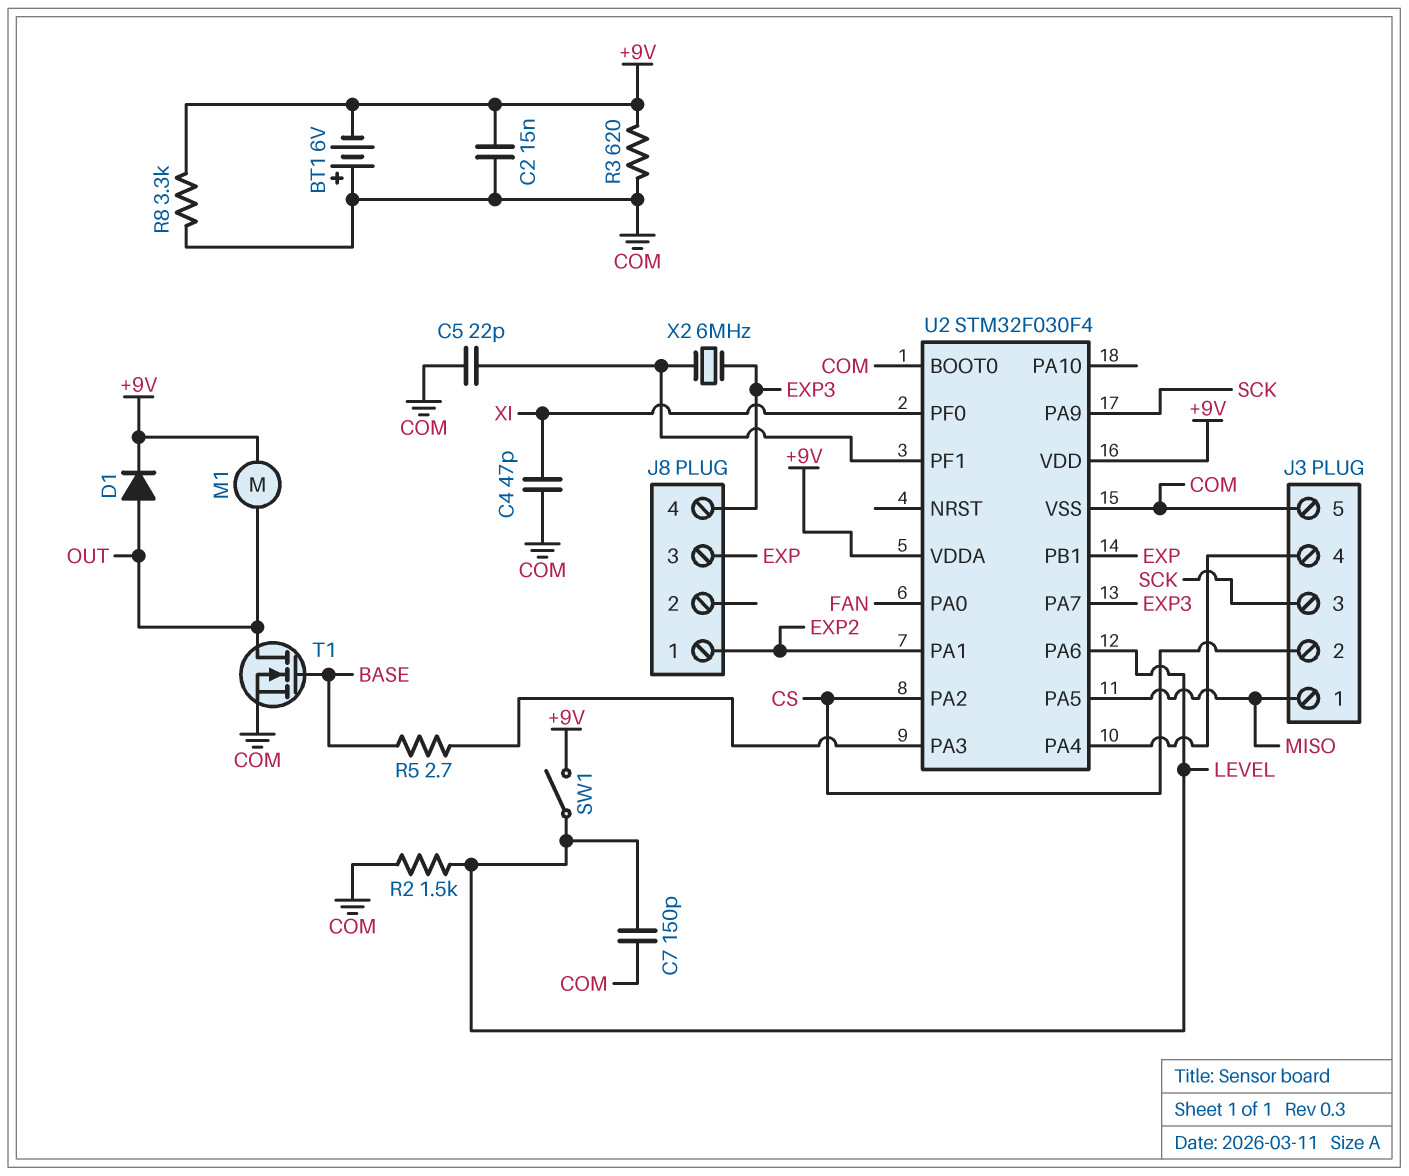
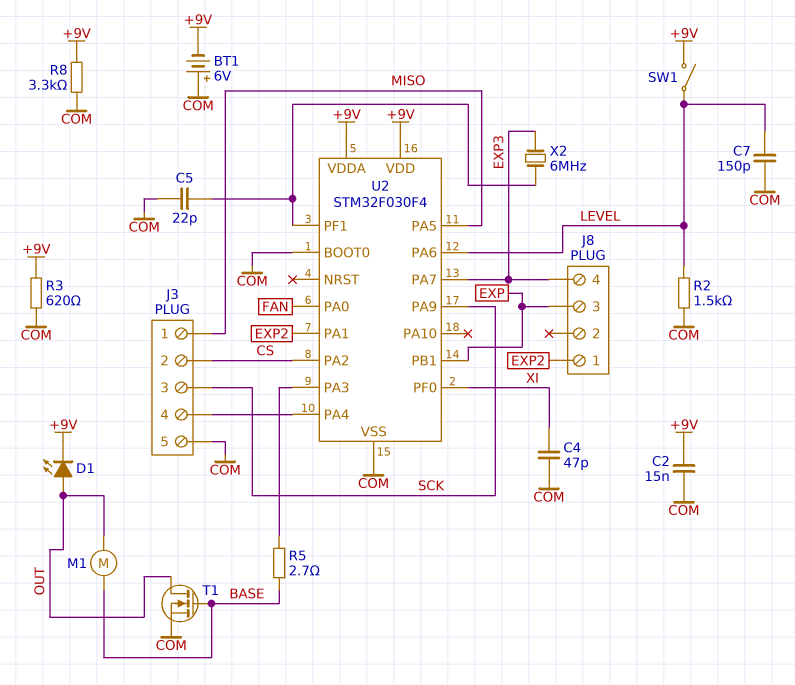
D1: diode (A OUT, K +9V) -> LED (A OUT, K +9V)
M1: motor (+9V, OUT) -> motor (BASE, OUT)

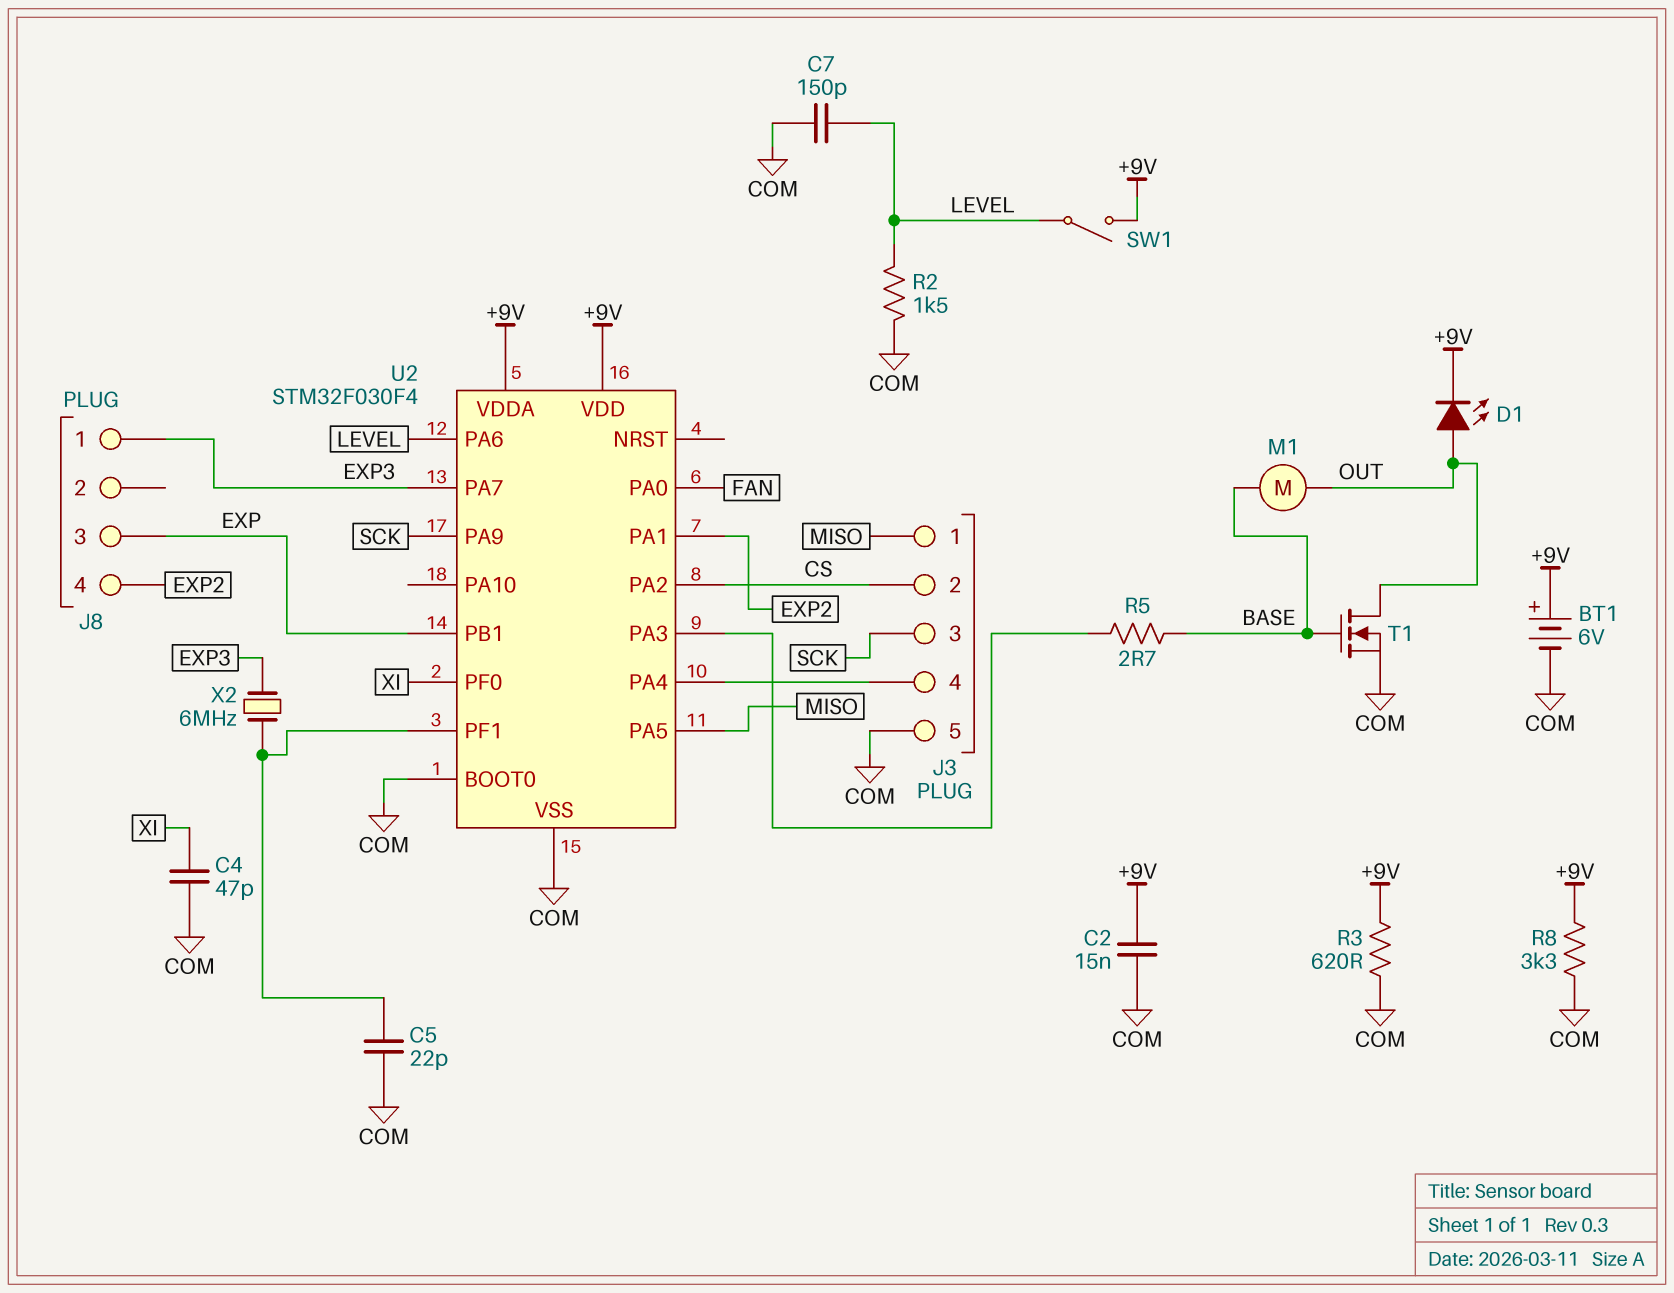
BT1: 6V (plus COM, minus +9V) -> 6V (plus +9V, minus COM)
J8 pin 1: EXP2 -> EXP3
J8 pin 4: EXP3 -> EXP2

